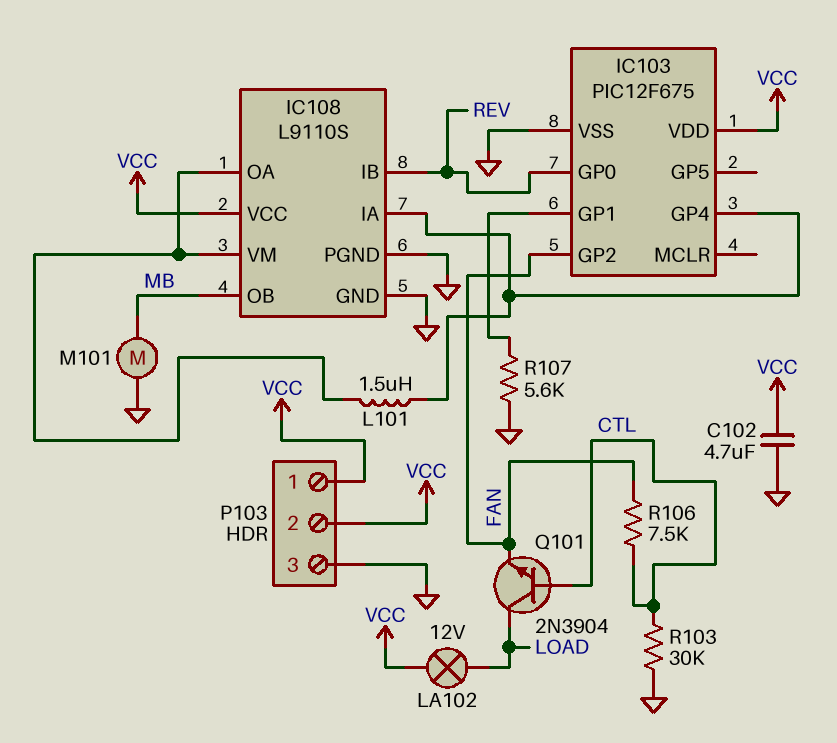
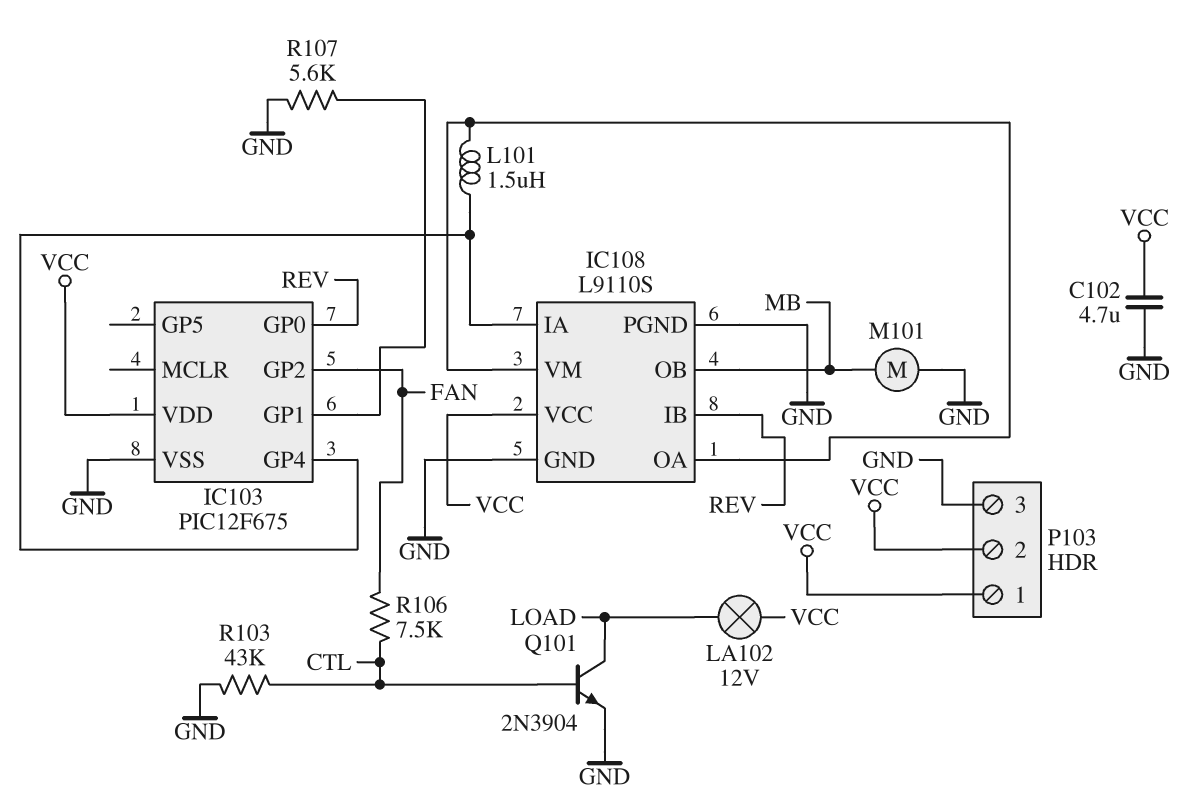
Q101: NPN 2N3904 (B CTL, C LOAD, E FAN) -> NPN 2N3904 (B CTL, C LOAD, E GND)
R103: 30k (CTL, GND) -> 43k (CTL, GND)

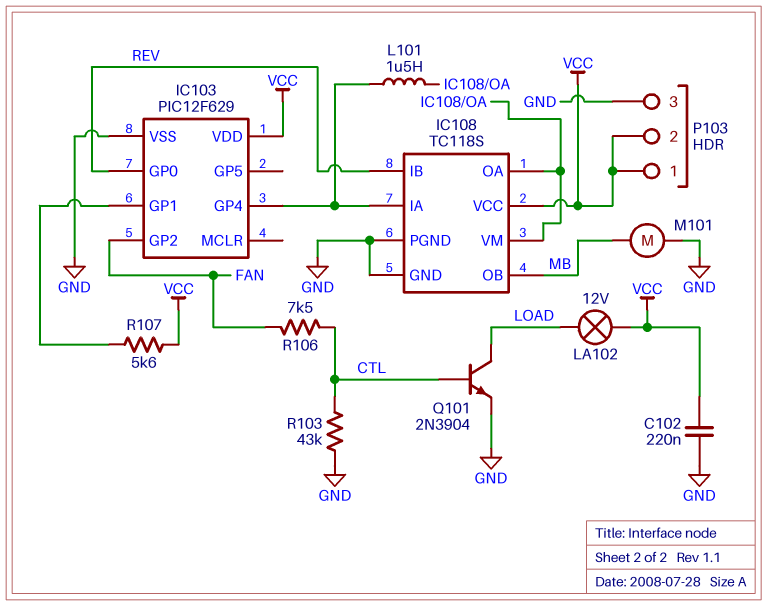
C102: 4.7uF (GND, VCC) -> 220nF (GND, VCC)
IC103: PIC12F675 -> PIC12F629
IC108: L9110S -> TC118S
R107: 5.6k (GND, IC103/GP1) -> 5.6k (IC103/GP1, VCC)

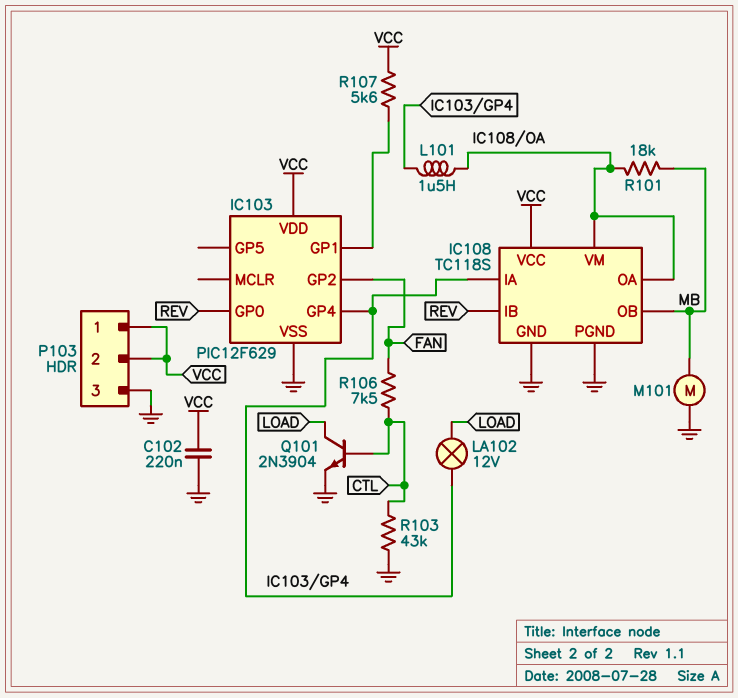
LA102: lamp 12V (LOAD, VCC) -> lamp 12V (IC103/GP4, LOAD)
R101: none -> 18k (IC108/OA, MB)

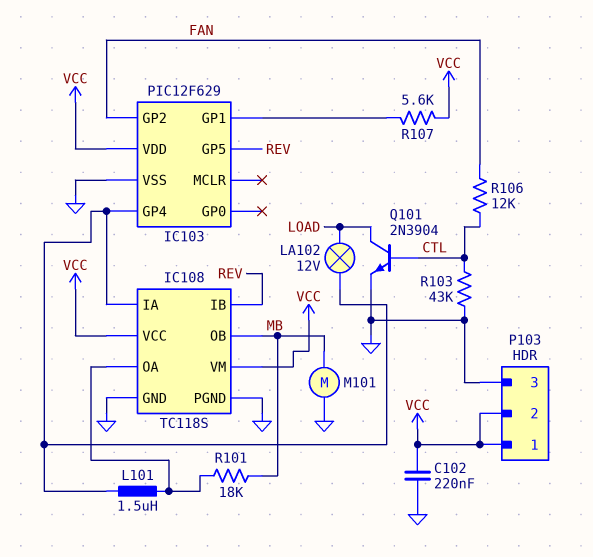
IC103 pin GP0: REV -> none
IC103 pin GP5: none -> REV
IC108 pin VM: IC108/OA -> VCC
R106: 7.5k (CTL, FAN) -> 12k (CTL, FAN)

